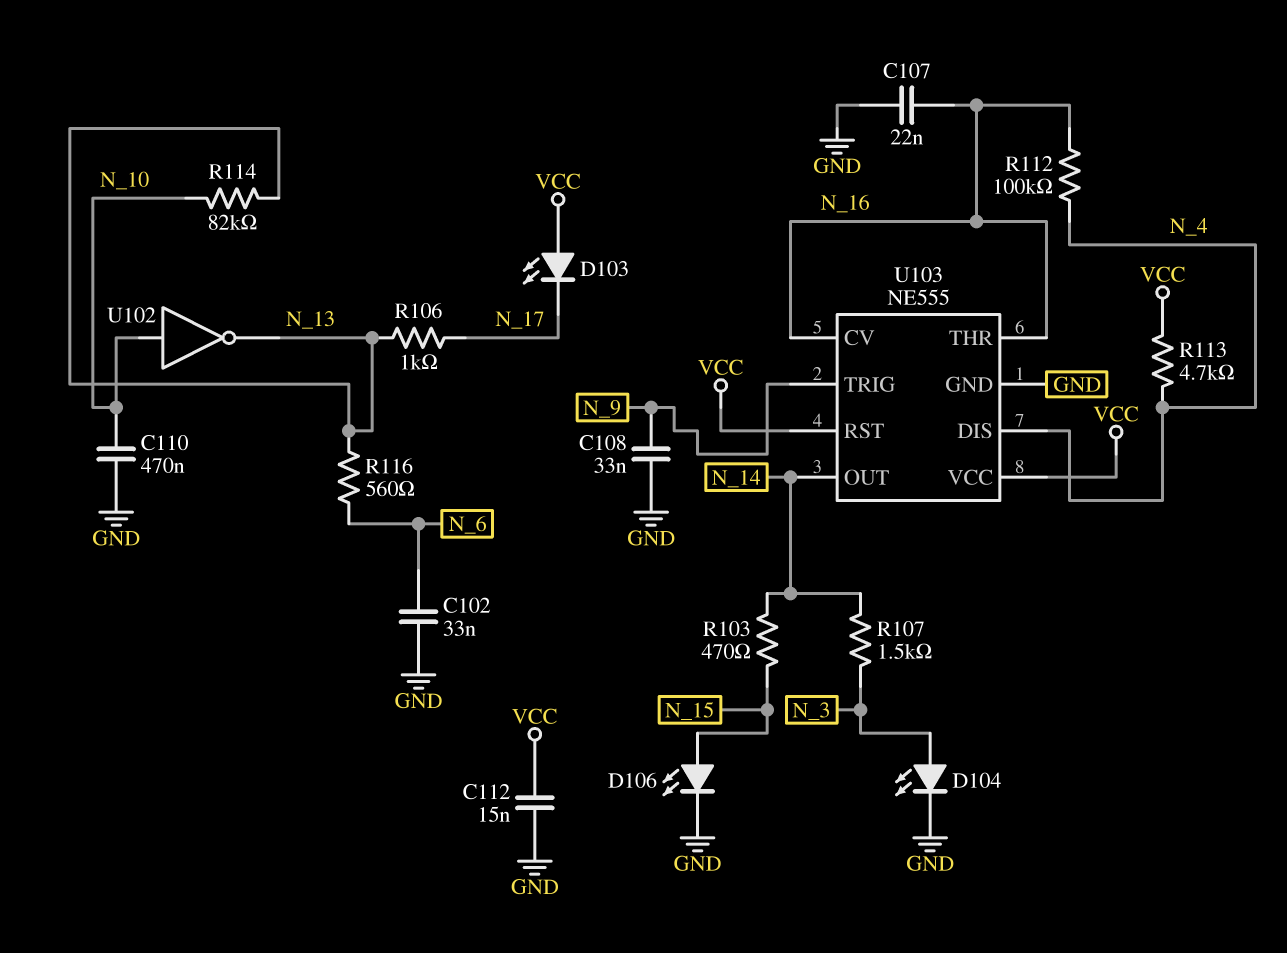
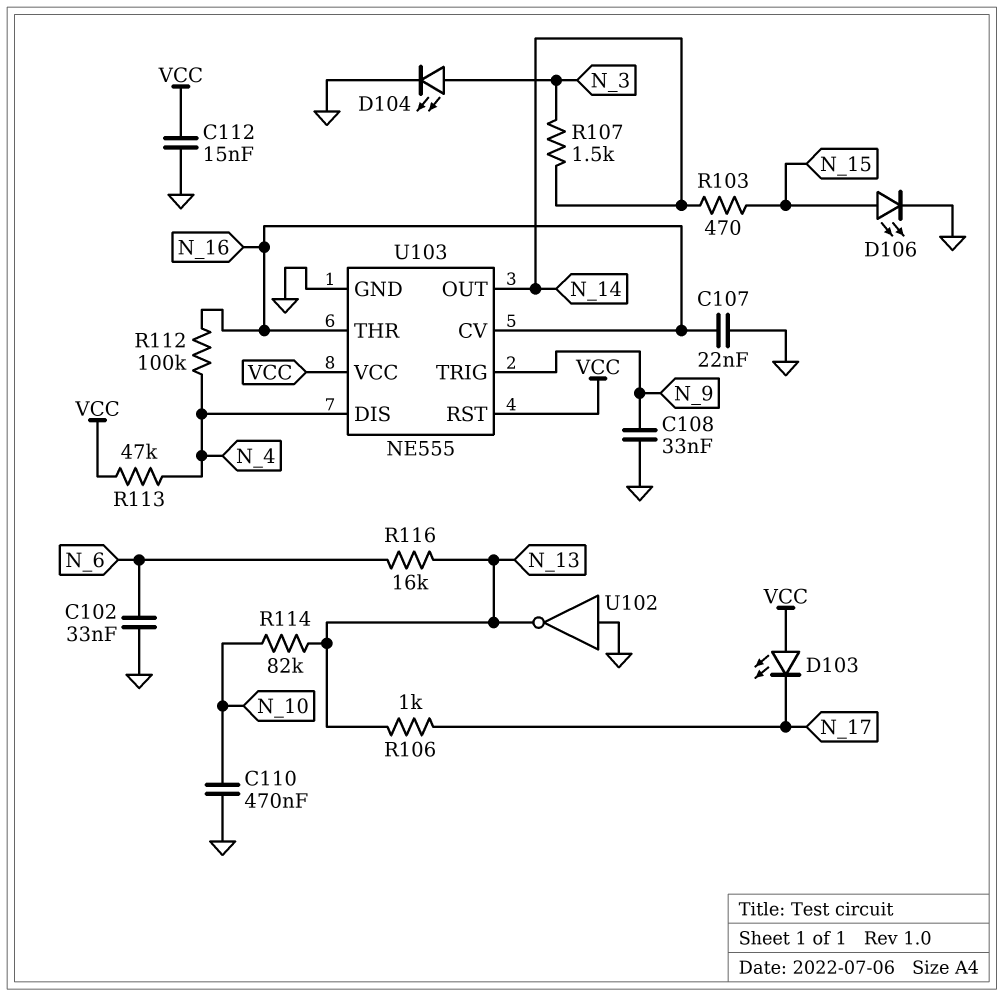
R113: 4.7k (N_4, VCC) -> 47k (N_4, VCC)
R116: 560 (N_6, N_13) -> 16k (N_6, N_13)
U102: NOT (in N_10, out N_13) -> NOT (in GND, out N_13)

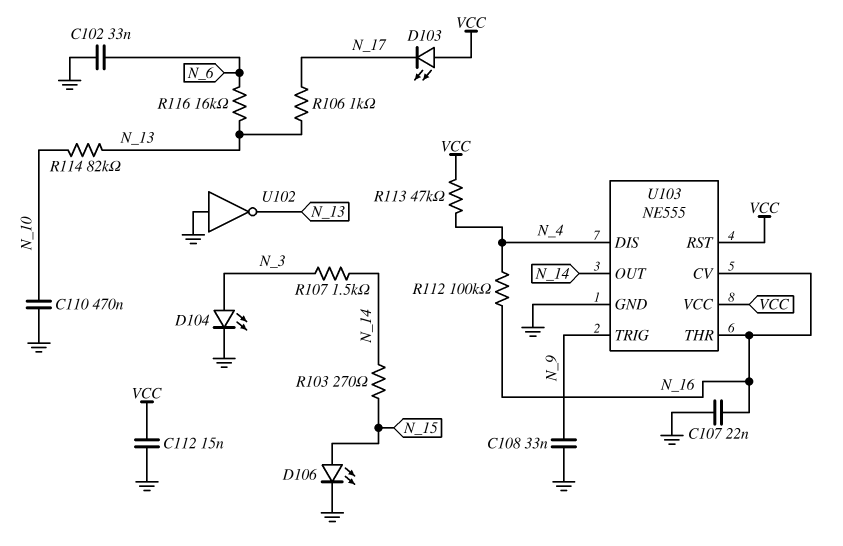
R103: 470 (N_14, N_15) -> 270 (N_14, N_15)

